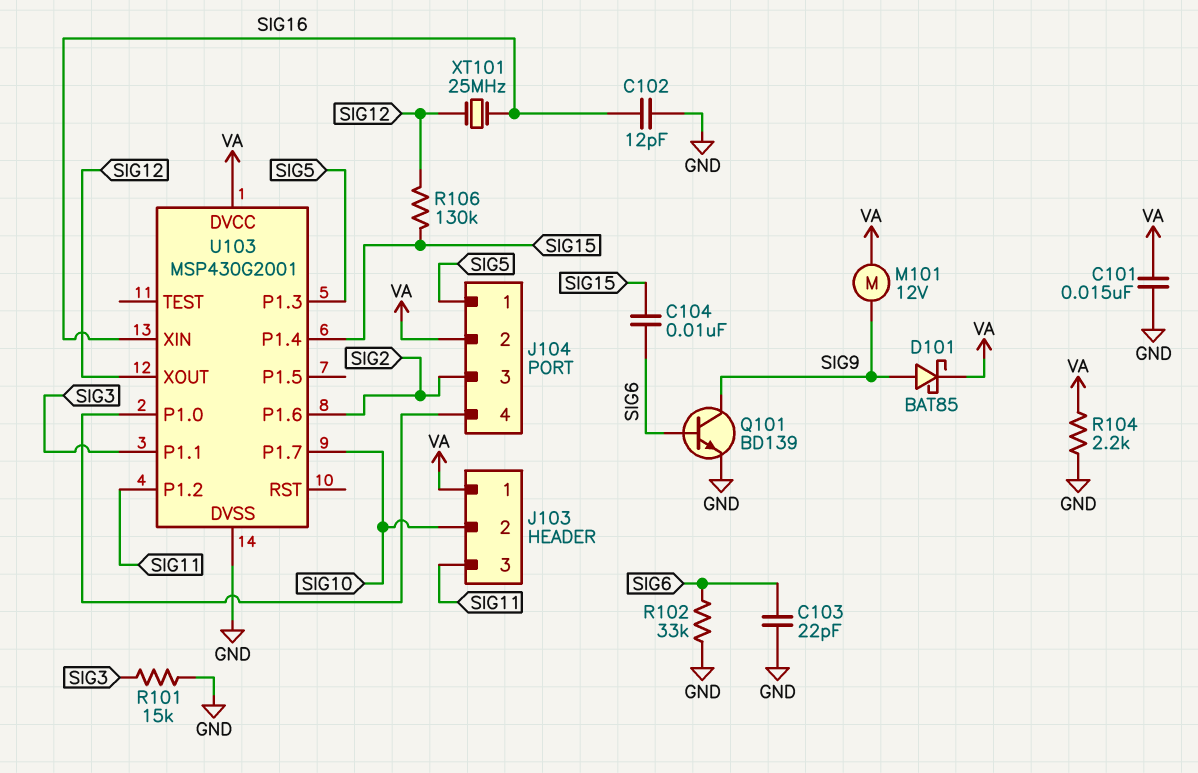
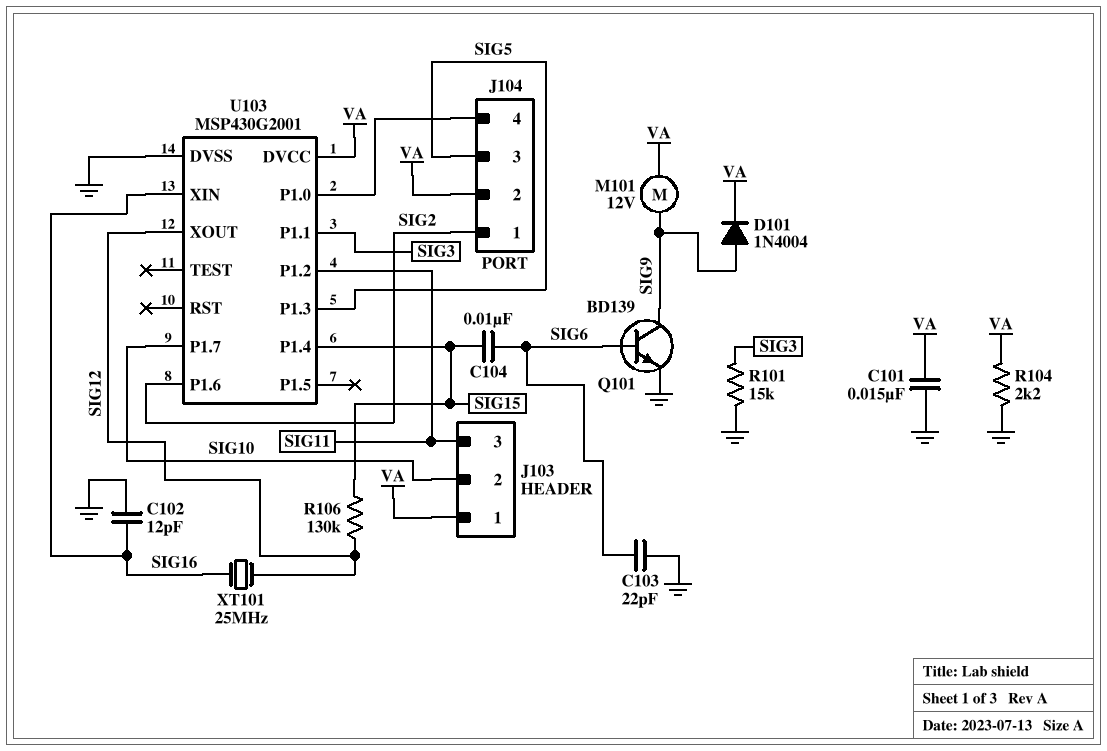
D101: schottky BAT85 (A SIG9, K VA) -> diode 1N4004 (A SIG9, K VA)
J104 pin 1: SIG5 -> SIG2
J104 pin 3: SIG2 -> SIG5
R102: 33k (GND, SIG6) -> none

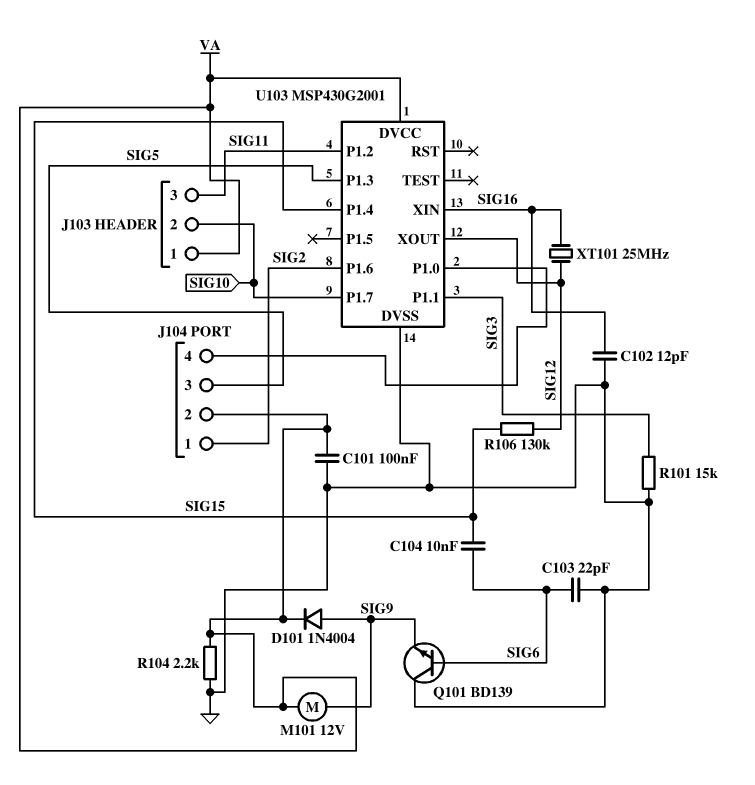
C101: 15nF (GND, VA) -> 100nF (GND, VA)
Q101: NPN BD139 (B SIG6, C SIG9, E GND) -> NPN BD139 (B SIG6, C GND, E SIG9)

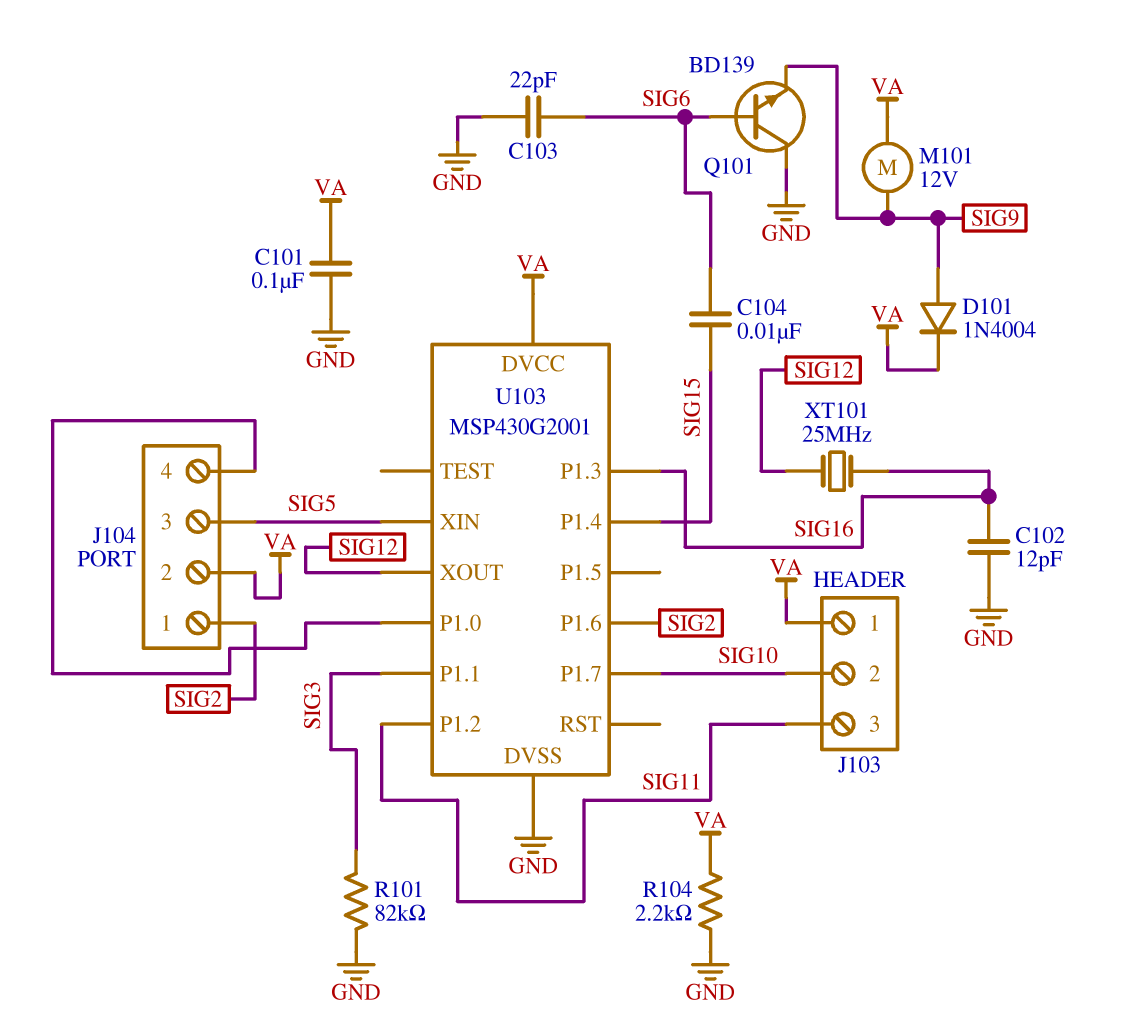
R101: 15k (GND, SIG3) -> 82k (GND, SIG3)
R106: 130k (SIG12, SIG15) -> none
U103 pin P1.3: SIG5 -> SIG16
U103 pin XIN: SIG16 -> SIG5

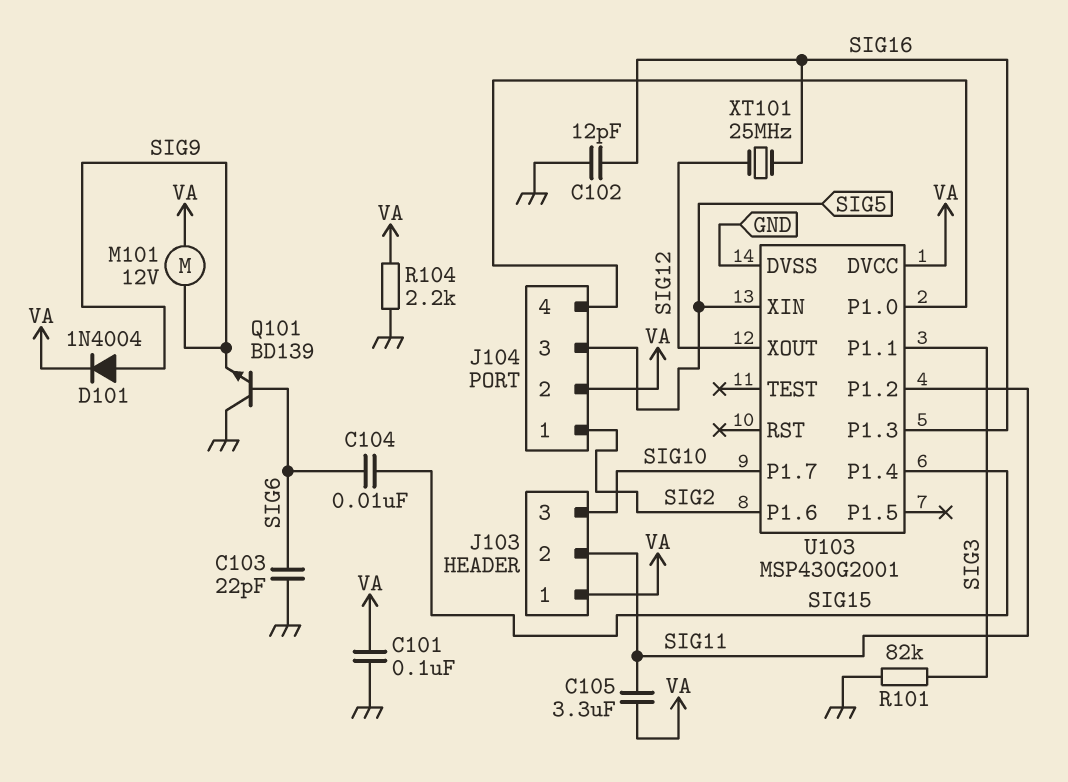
C105: none -> 3.3uF (SIG11, VA)
J103 pin 2: SIG10 -> SIG11
J103 pin 3: SIG11 -> SIG10

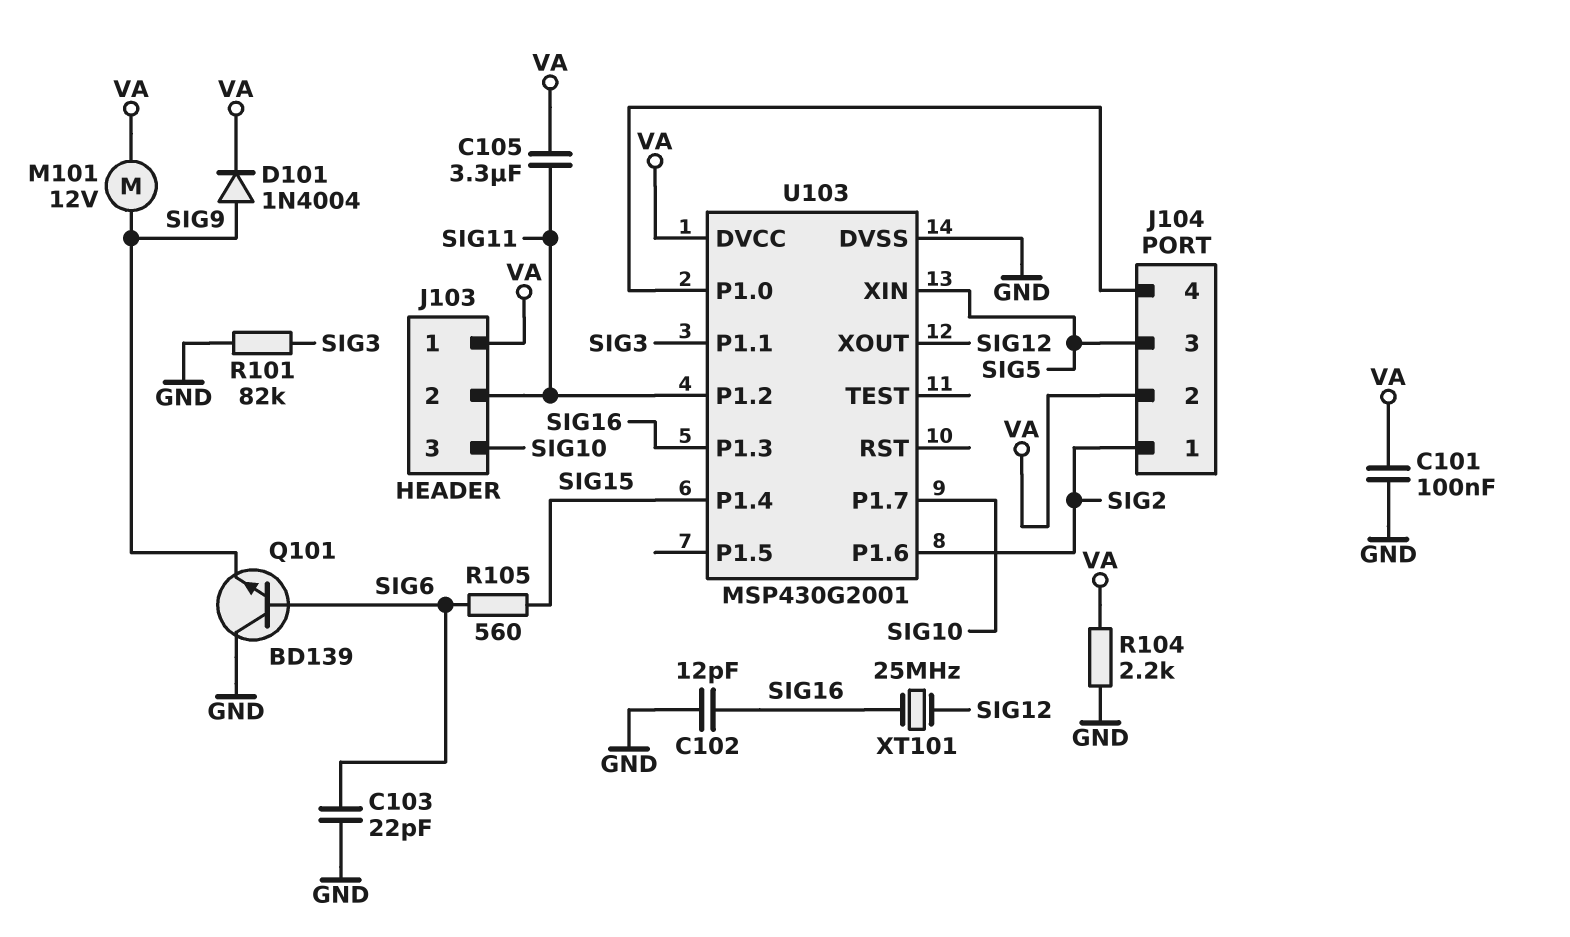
C104: 10nF (SIG6, SIG15) -> none
R105: none -> 560 (SIG6, SIG15)

